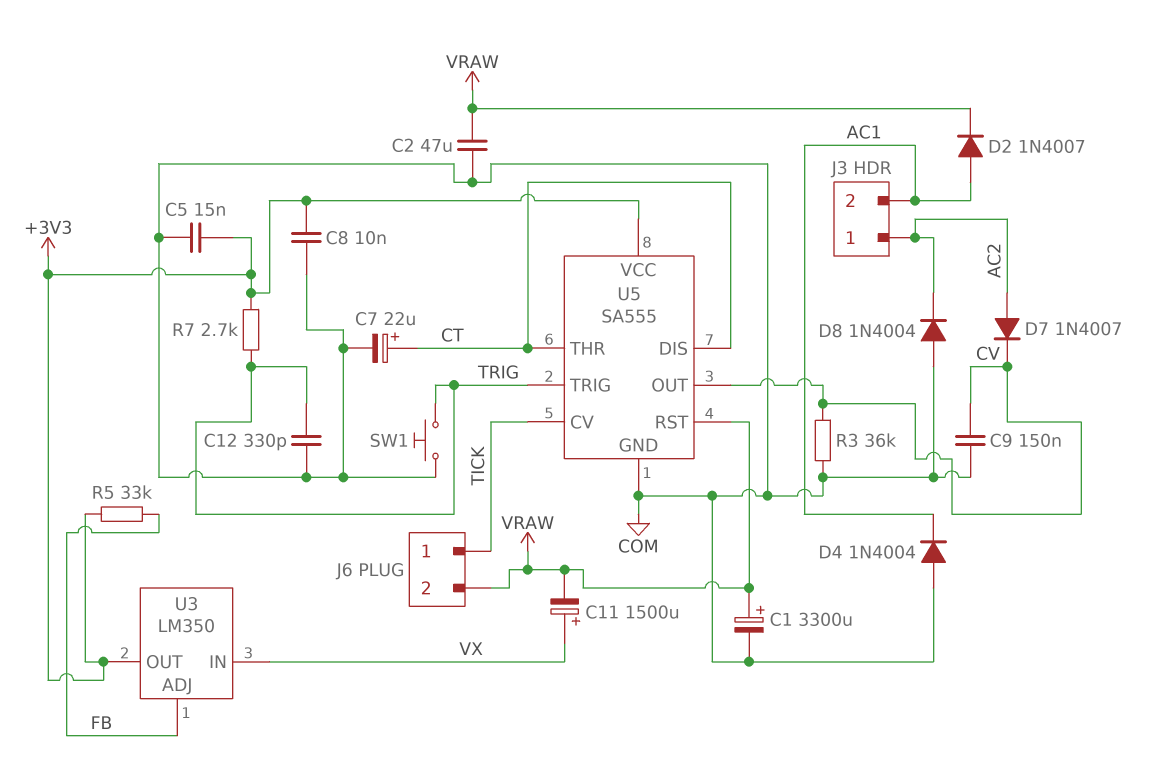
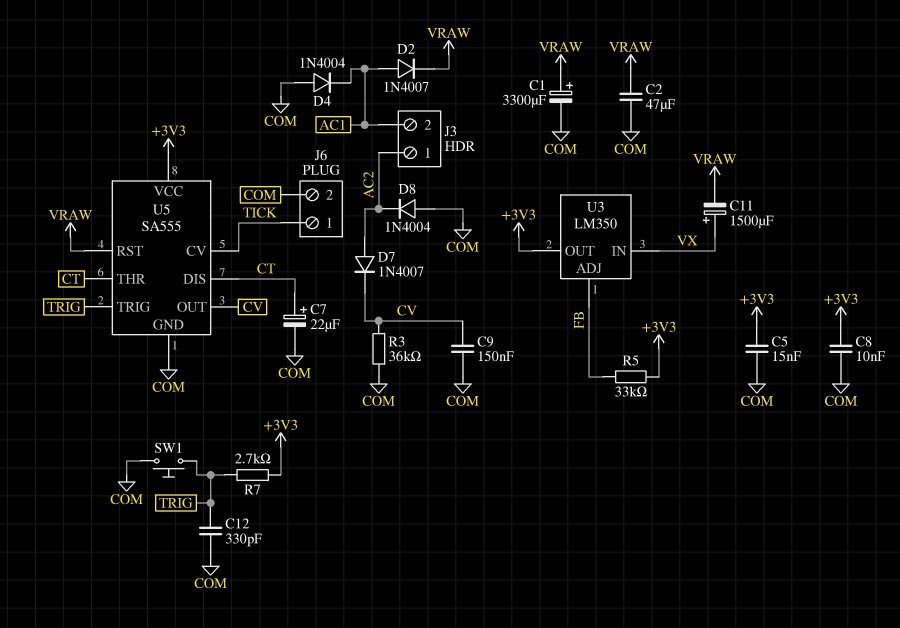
J6 pin 2: VRAW -> COM

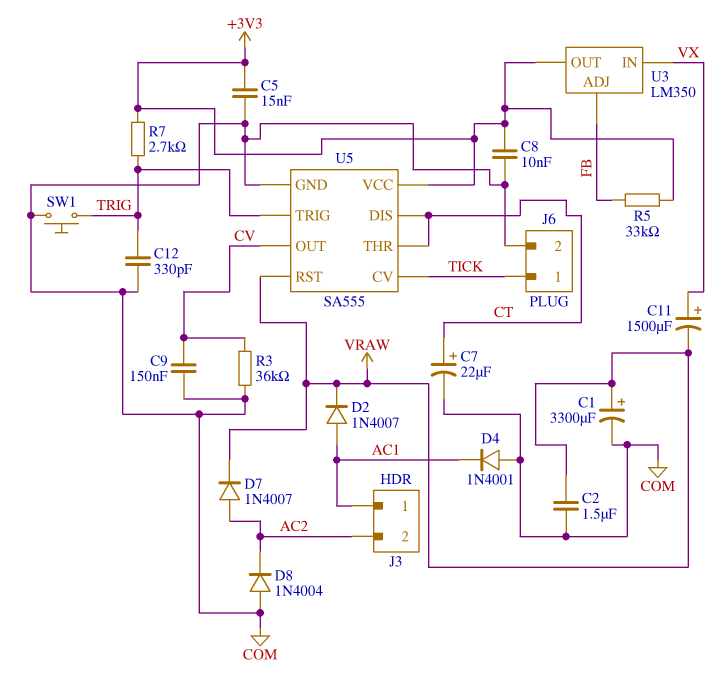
C2: 47uF (COM, VRAW) -> 1.5uF (COM, VRAW)
D4: diode 1N4004 (A COM, K AC1) -> diode 1N4001 (A COM, K AC1)
D7: diode 1N4007 (A AC2, K CV) -> diode 1N4007 (A AC2, K VRAW)
J3 pin 1: AC2 -> AC1
J3 pin 2: AC1 -> AC2

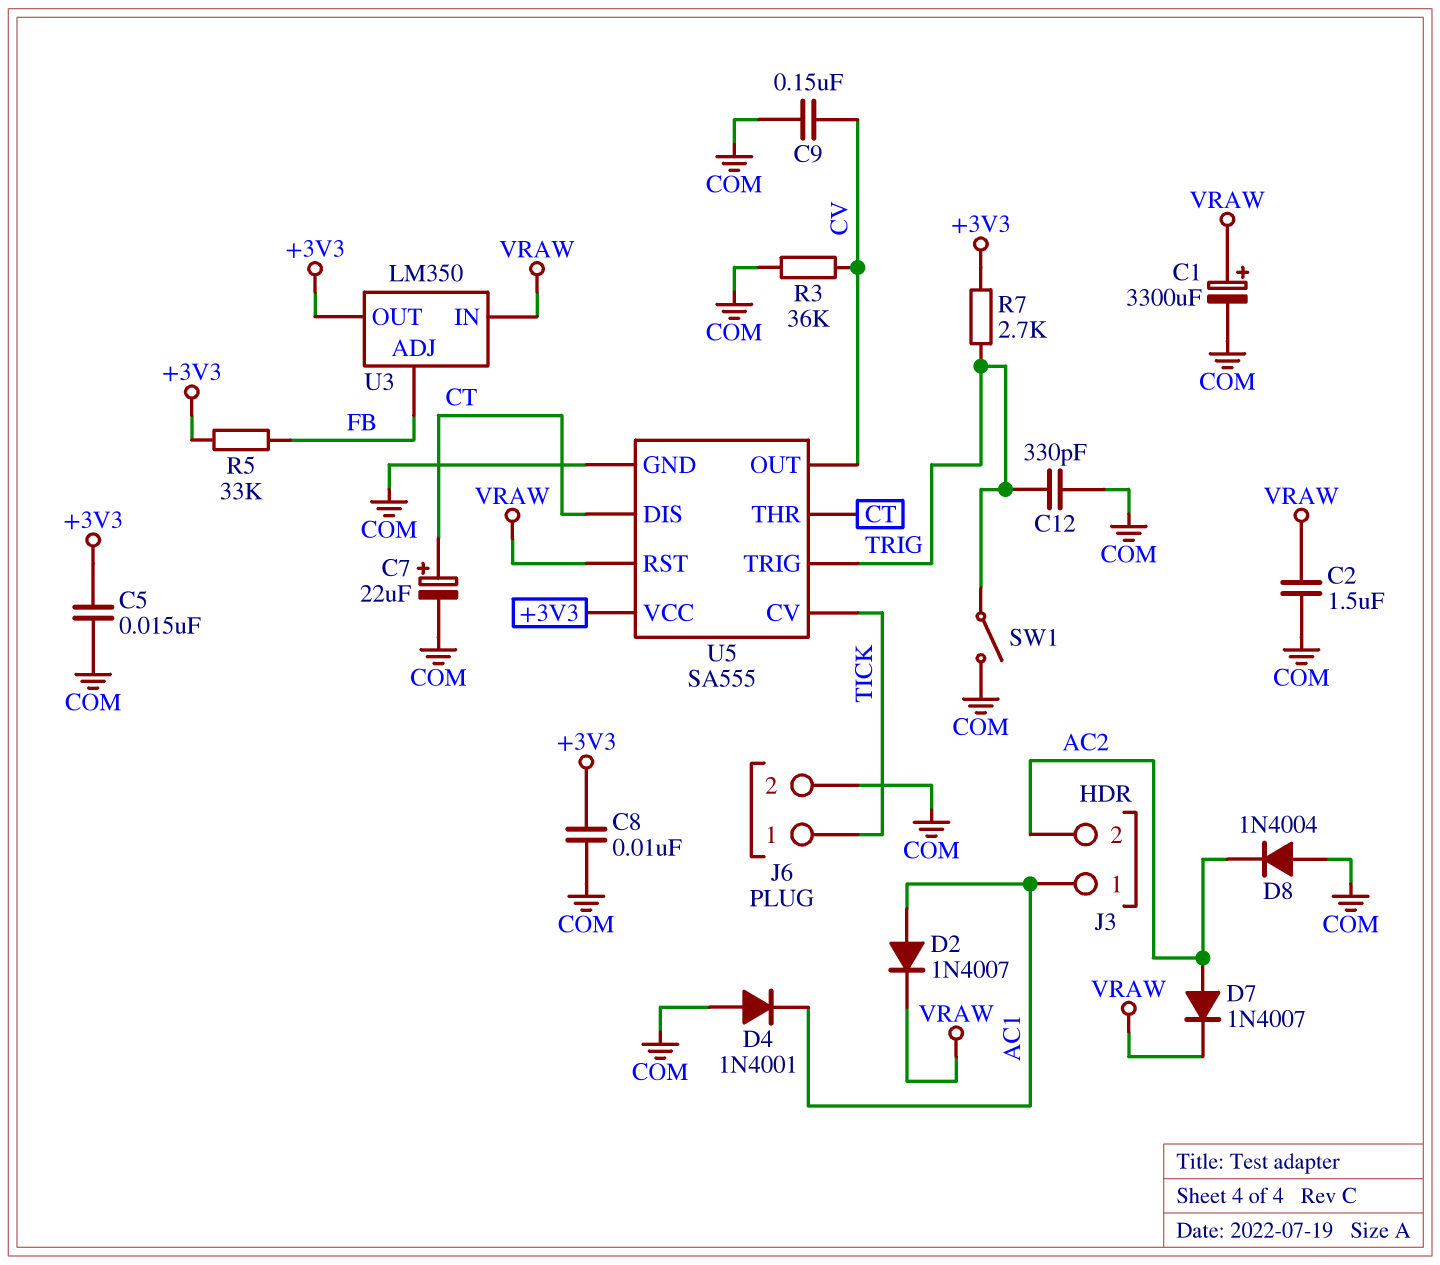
C11: 1500uF (plus VX, minus VRAW) -> none
SW1: button (COM, TRIG) -> switch (COM, TRIG)
U3 pin IN: VX -> VRAW

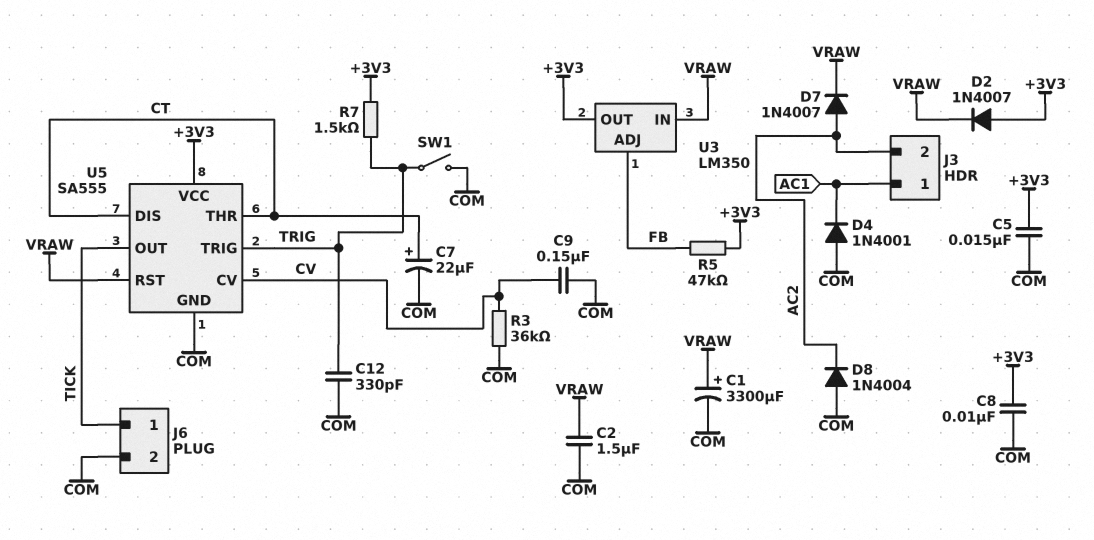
D2: diode 1N4007 (A AC1, K VRAW) -> diode 1N4007 (A +3V3, K VRAW)
R5: 33k (+3V3, FB) -> 47k (+3V3, FB)
R7: 2.7k (+3V3, TRIG) -> 1.5k (+3V3, TRIG)
U5 pin CV: TICK -> CV
U5 pin OUT: CV -> TICK

